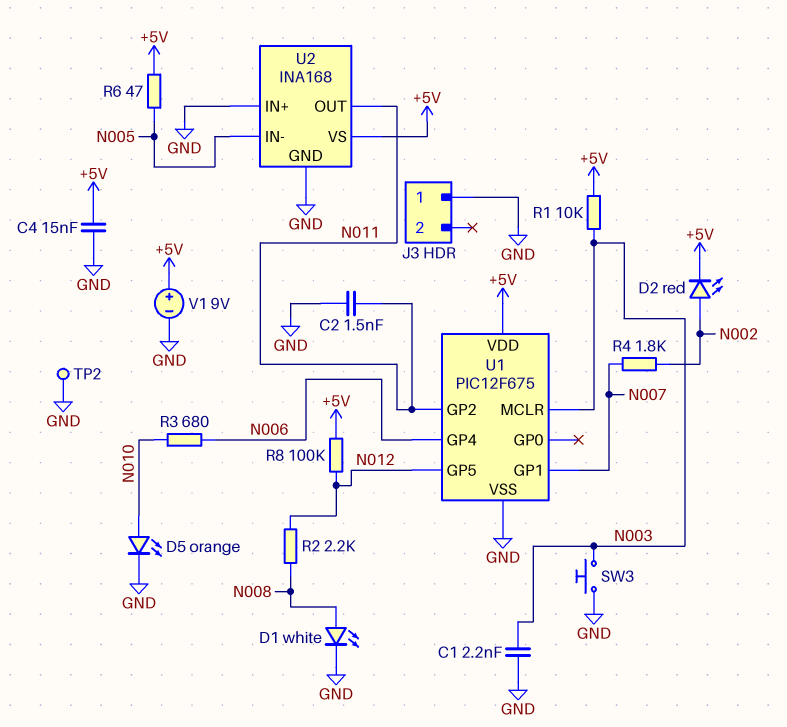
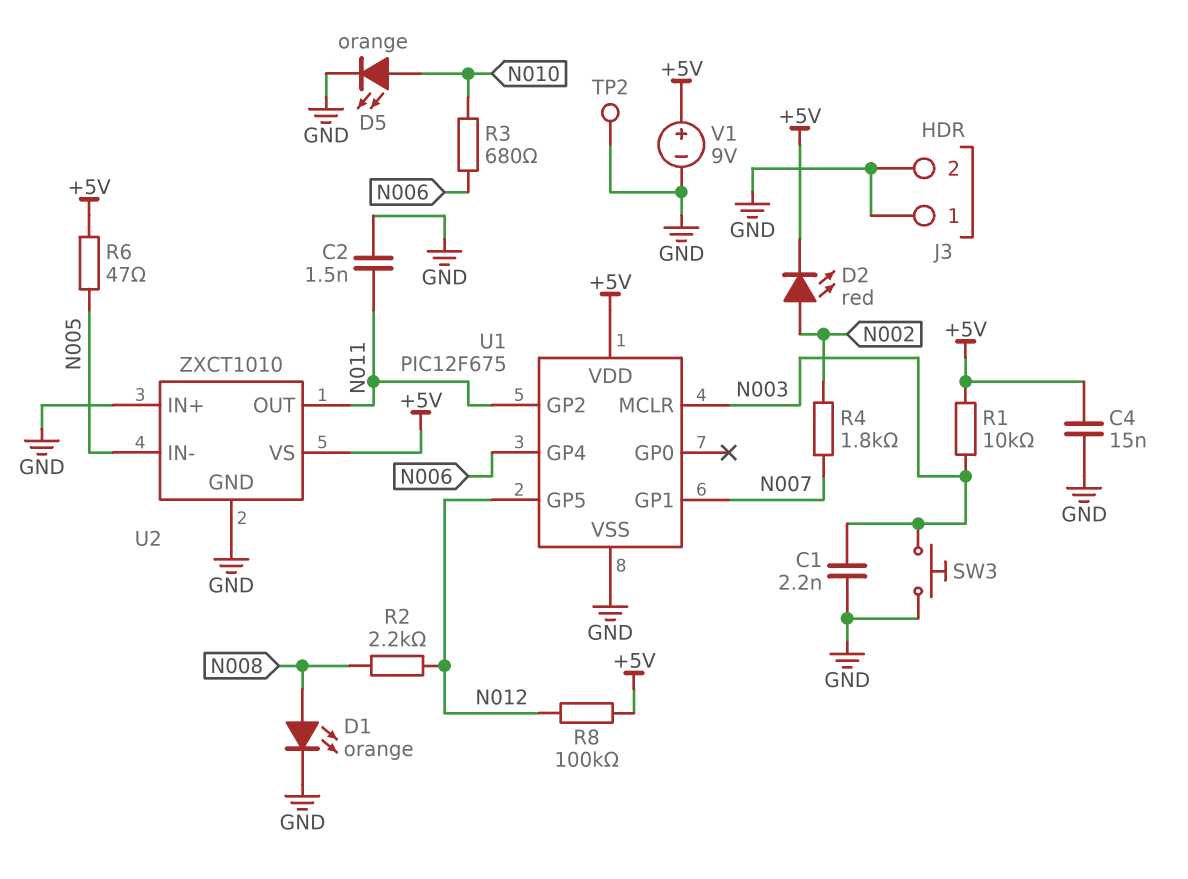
D1: LED white (A N008, K GND) -> LED orange (A N008, K GND)
J3 pin 2: none -> GND
U2: INA168 -> ZXCT1010

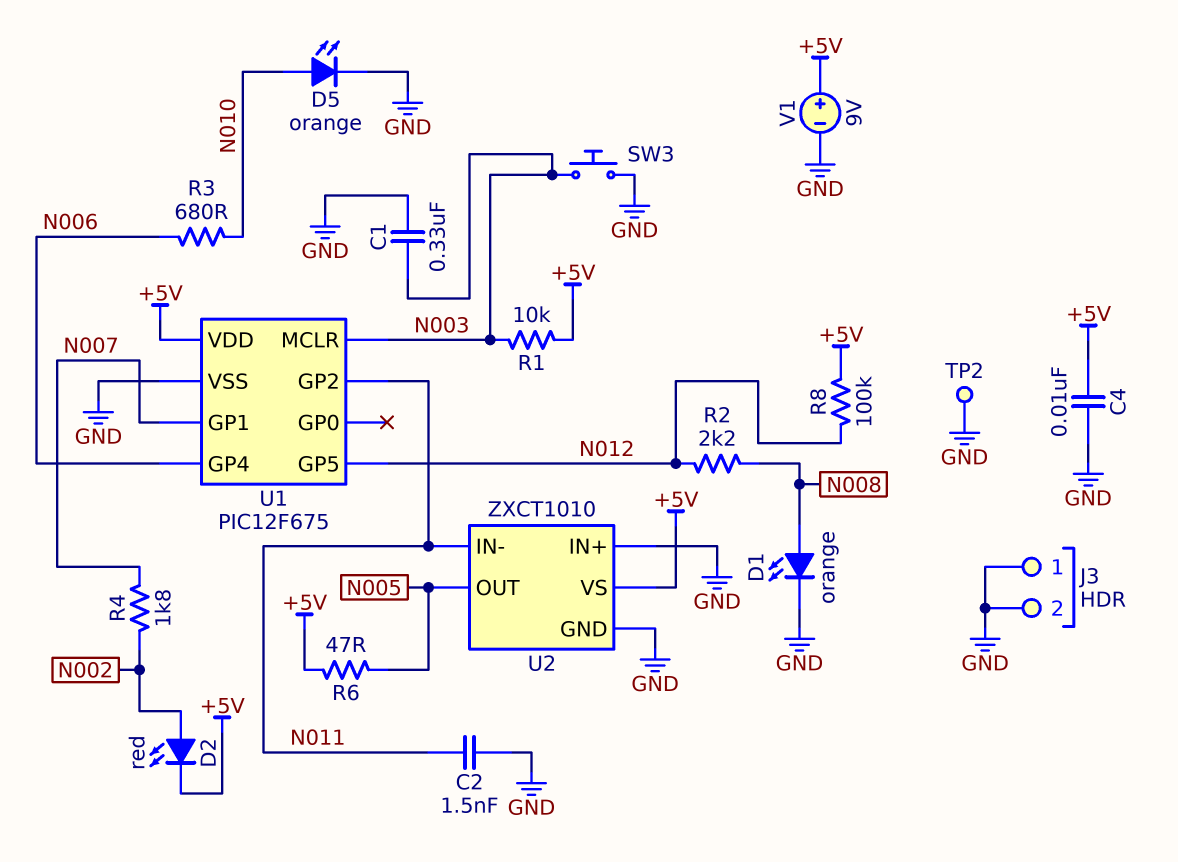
C1: 2.2nF (GND, N003) -> 330nF (GND, N003)
C4: 15nF (+5V, GND) -> 10nF (+5V, GND)
U2 pin IN-: N005 -> N011
U2 pin OUT: N011 -> N005

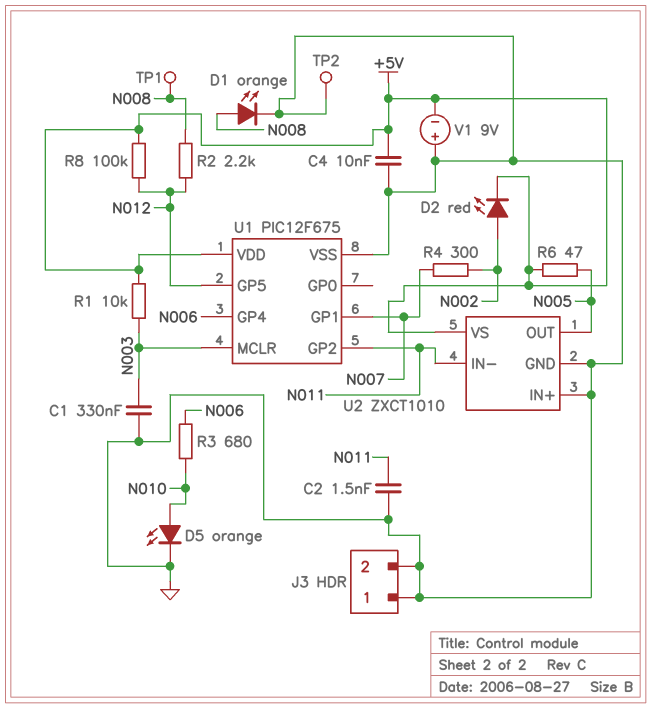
R4: 1.8k (N002, N007) -> 300 (N002, N007)
SW3: button (GND, N003) -> none
TP1: none -> test point (N008)
V1: 9V (plus +5V, minus GND) -> 9V (plus GND, minus +5V)

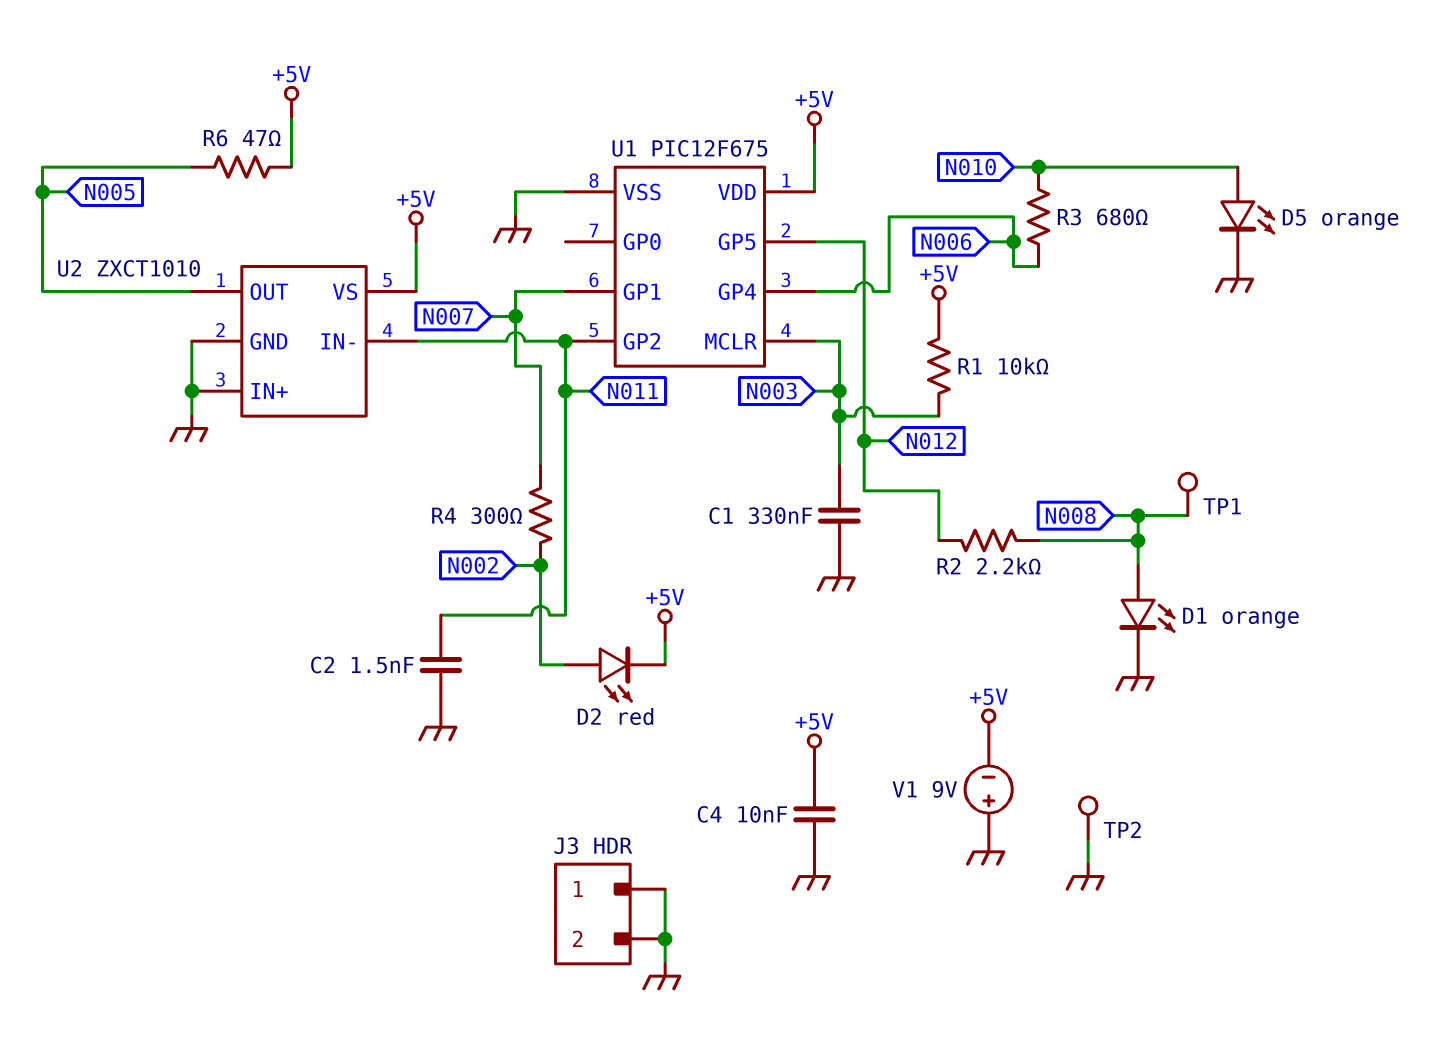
R8: 100k (+5V, N012) -> none

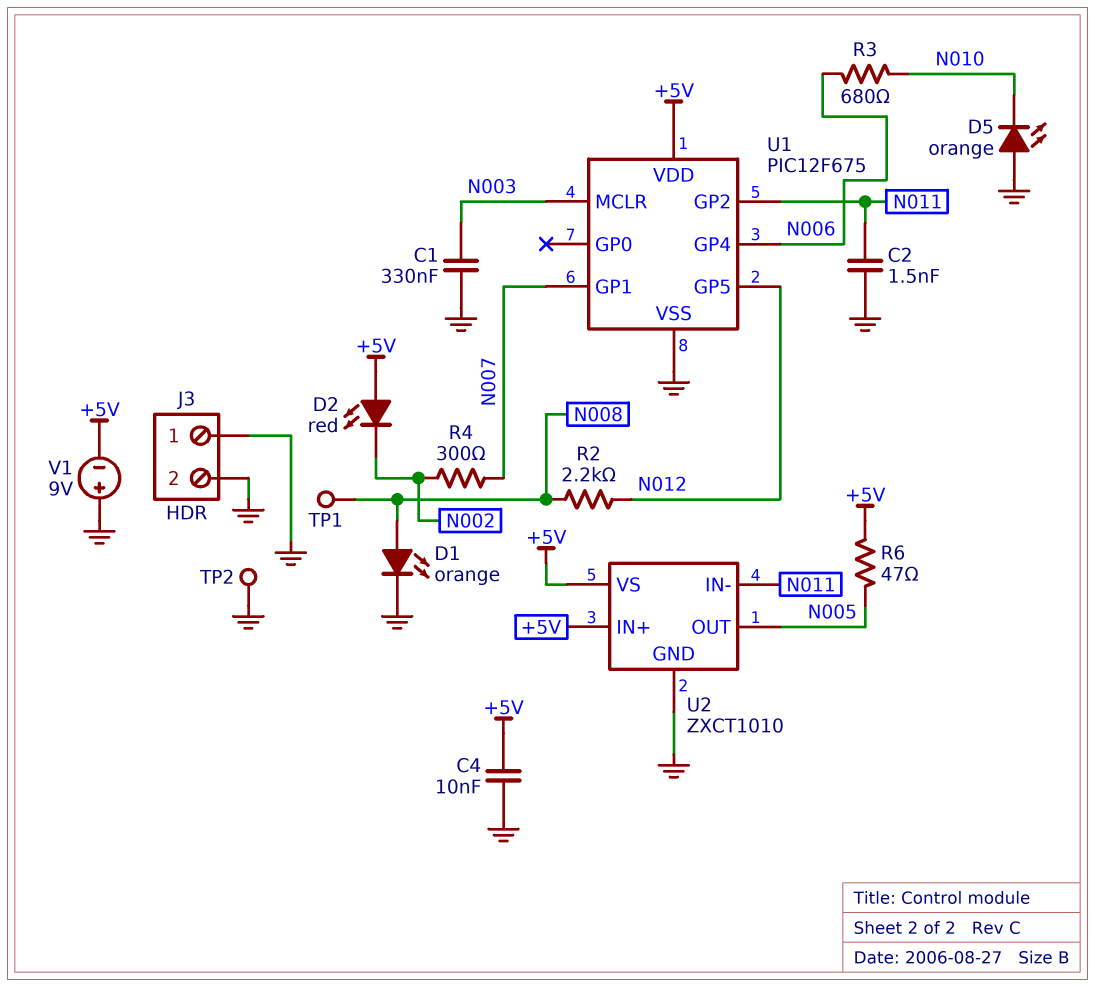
D2: LED red (A N002, K +5V) -> LED red (A +5V, K N002)
D5: LED orange (A N010, K GND) -> LED orange (A GND, K N010)
R1: 10k (+5V, N003) -> none
U2 pin IN+: GND -> +5V

